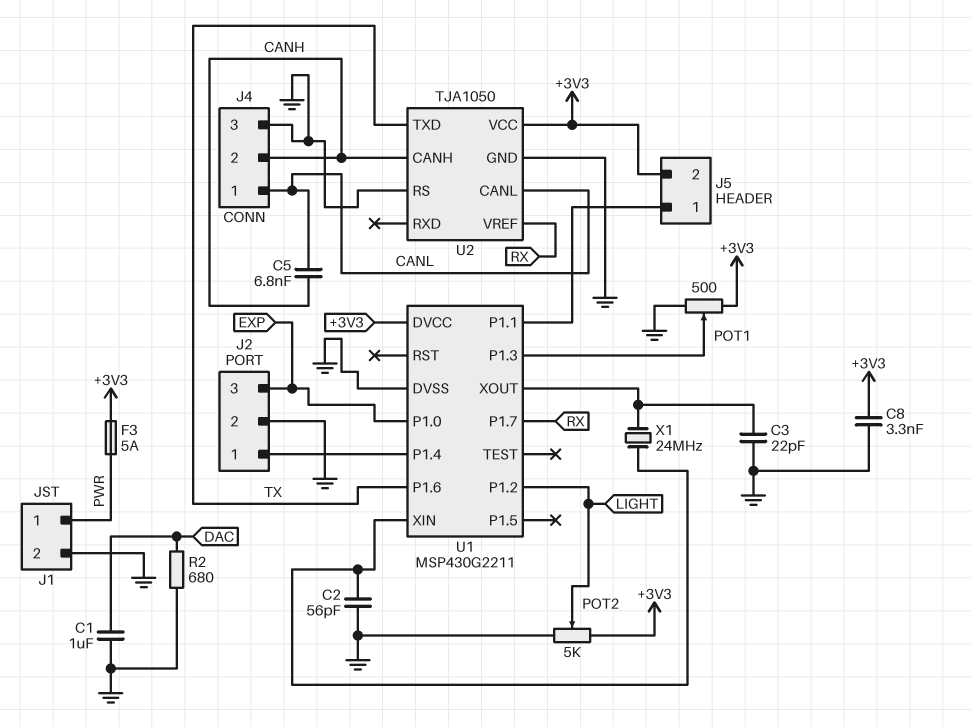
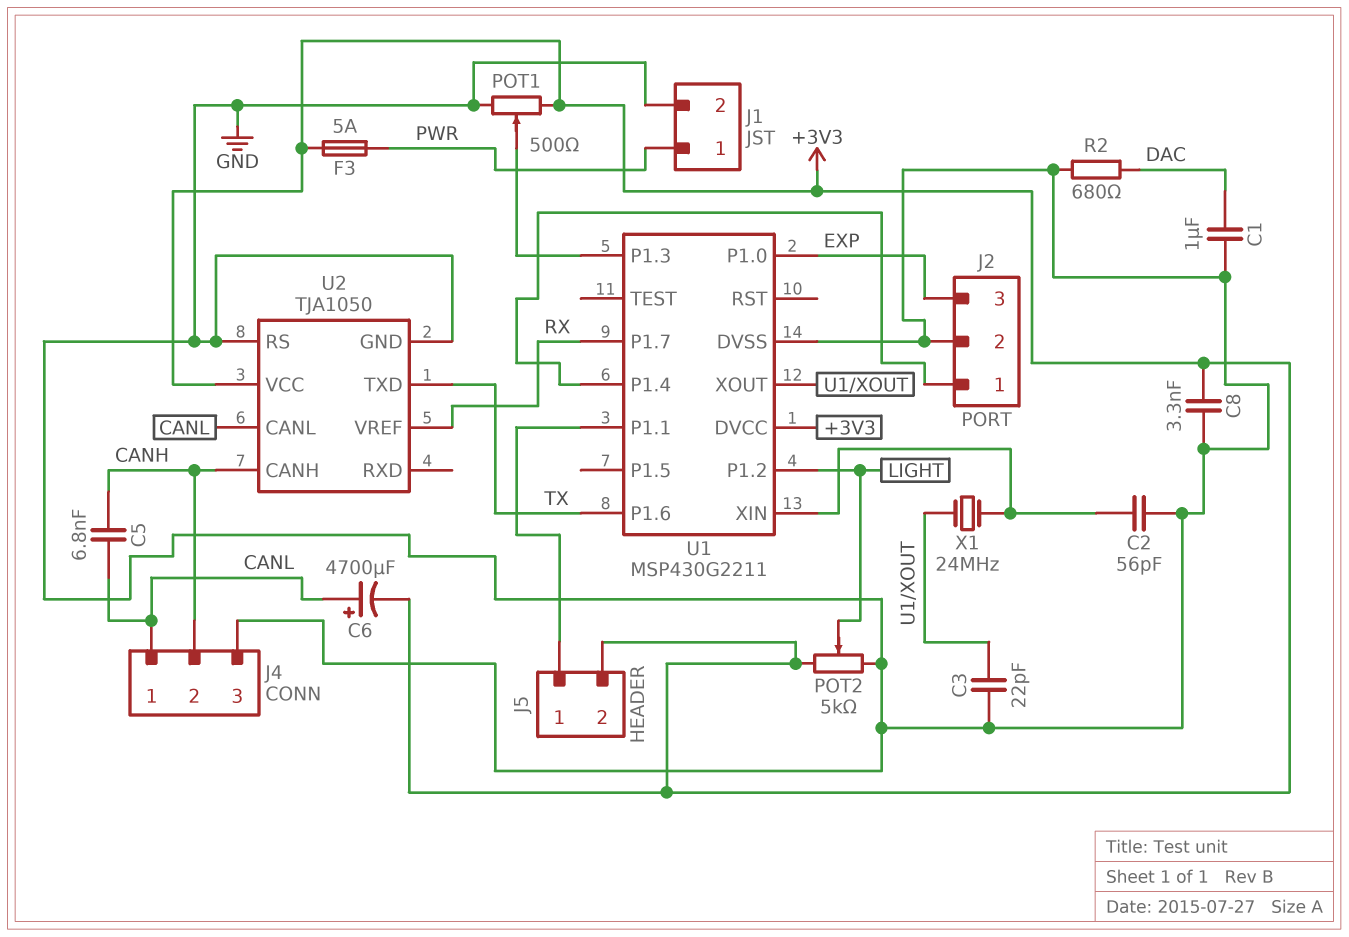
C6: none -> 4700uF (plus CANL, minus +3V3)

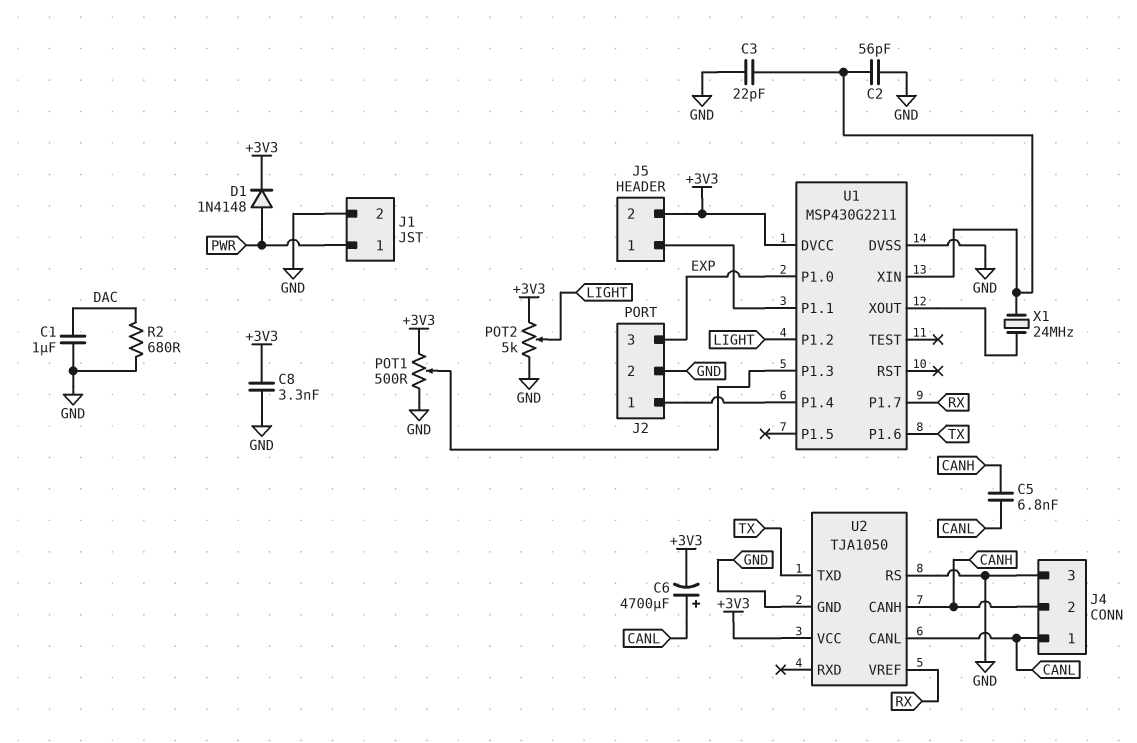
C3: 22pF (GND, U1/XOUT) -> 22pF (GND, U1/XIN)
D1: none -> diode 1N4148 (A PWR, K +3V3)
F3: 5A (+3V3, PWR) -> none

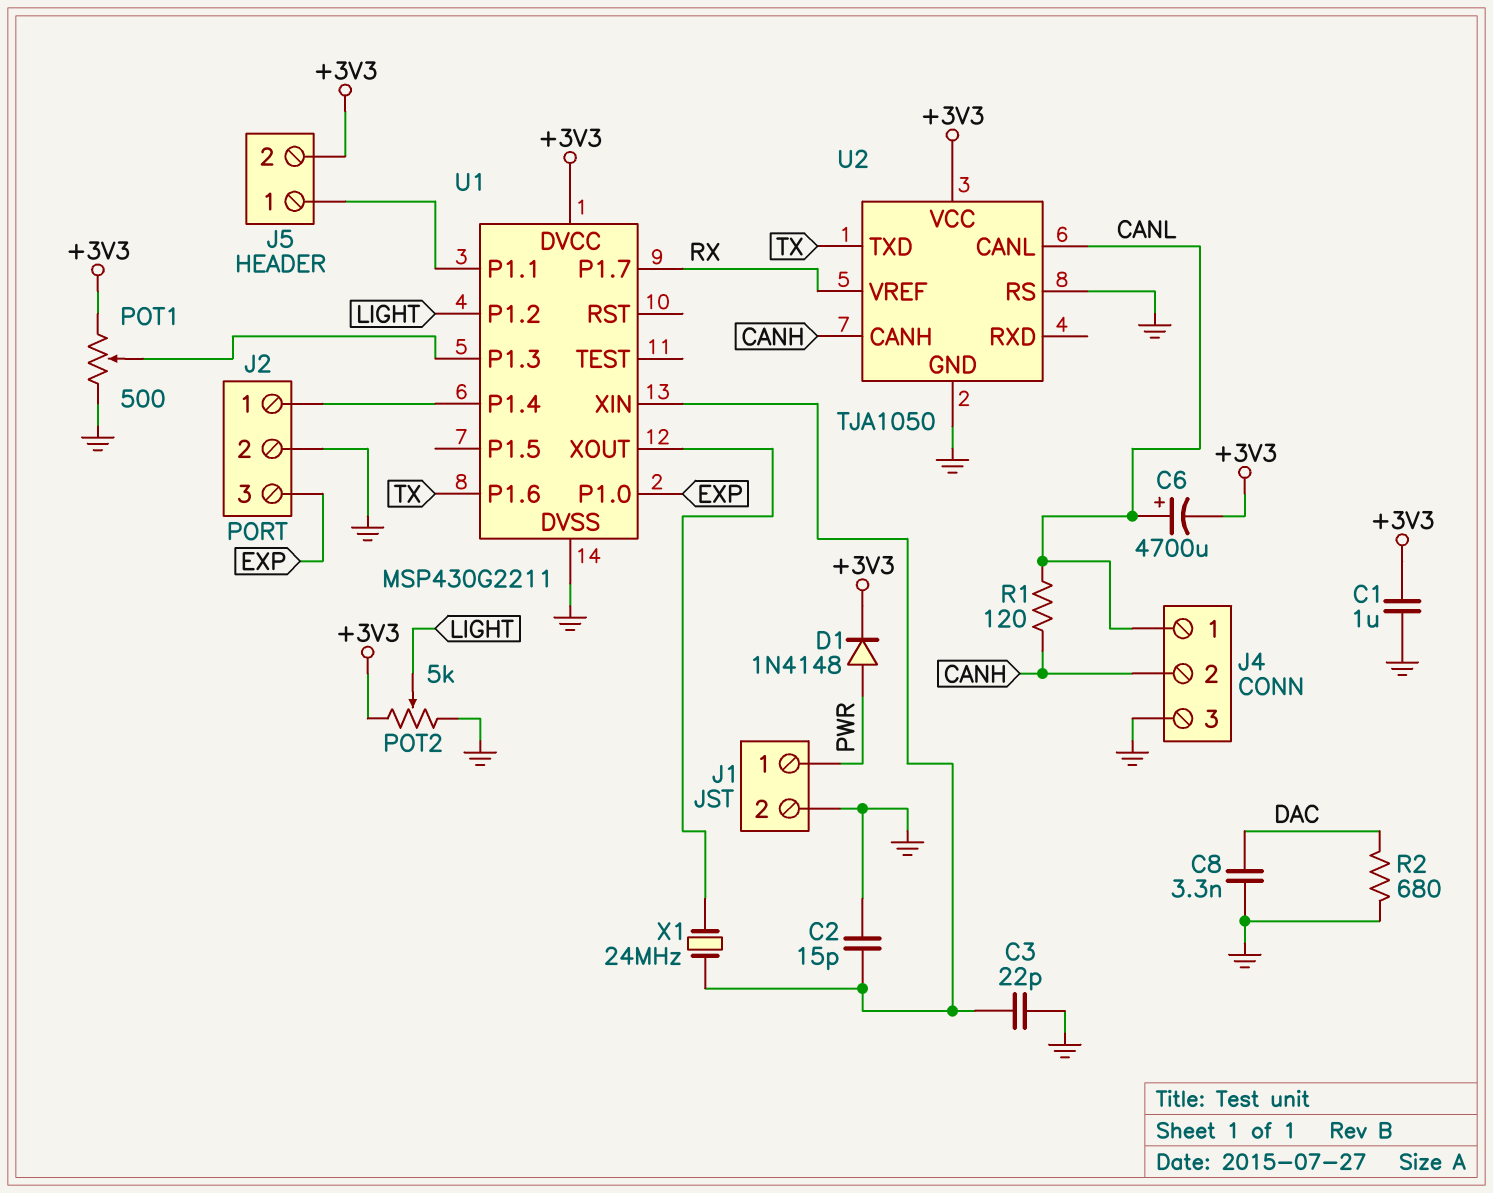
C1: 1uF (DAC, GND) -> 1uF (+3V3, GND)
C2: 56pF (GND, U1/XIN) -> 15pF (GND, U1/XIN)
C5: 6.8nF (CANH, CANL) -> none
C8: 3.3nF (+3V3, GND) -> 3.3nF (DAC, GND)
R1: none -> 120 (CANH, CANL)

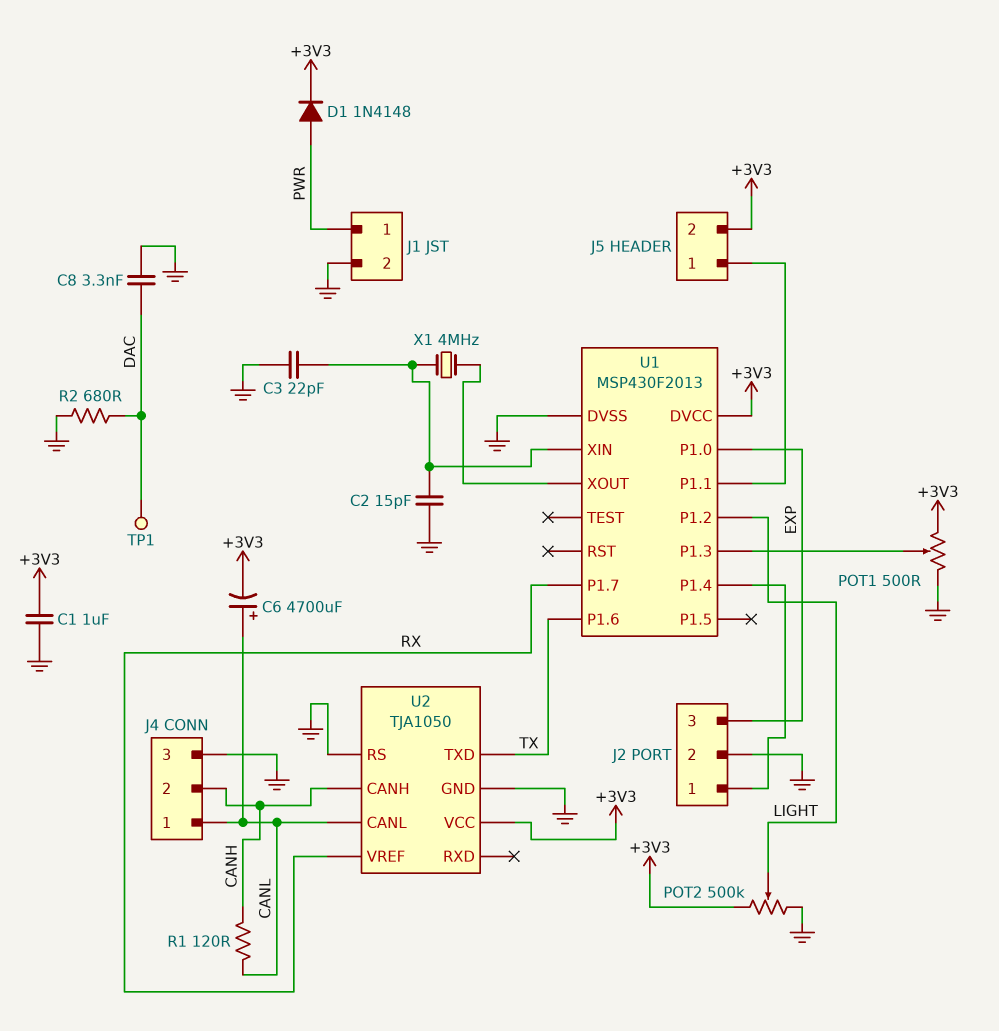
POT2: 5k (+3V3, GND, wiper LIGHT) -> 500k (+3V3, GND, wiper LIGHT)
TP1: none -> test point (DAC)
U1: MSP430G2211 -> MSP430F2013
X1: 24MHz (U1/XIN, U1/XOUT) -> 4MHz (U1/XIN, U1/XOUT)

